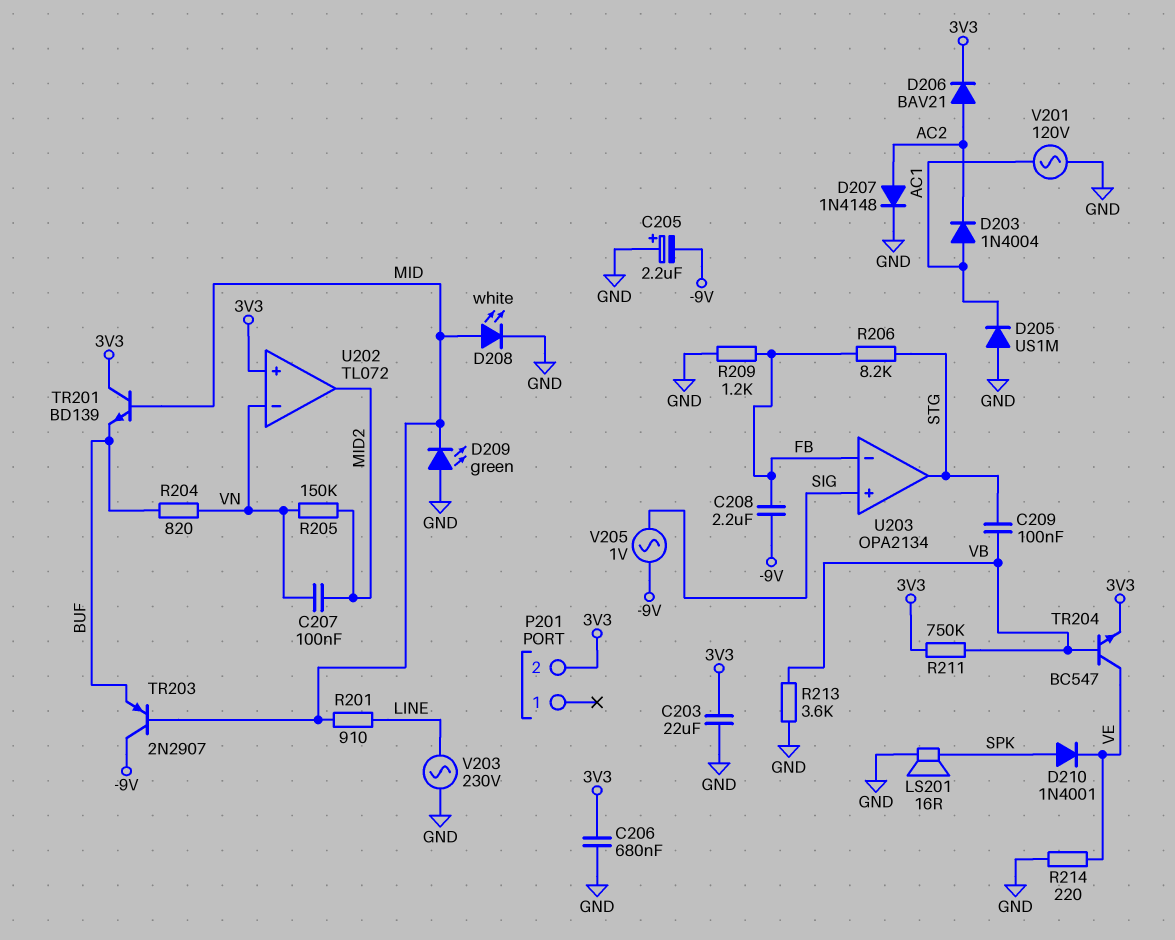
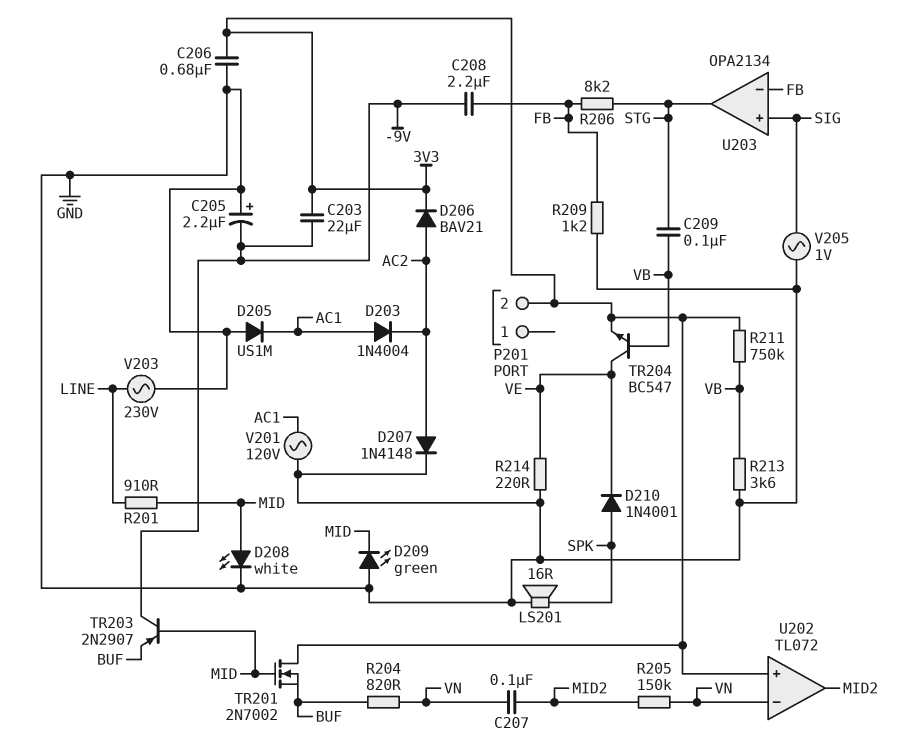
C203: 22uF (3V3, GND) -> 22uF (-9V, 3V3)
TR201: NPN BD139 (B MID, C 3V3, E BUF) -> NMOS 2N7002 (G MID, D 3V3, S BUF)
V205: AC 1V (-9V, SIG) -> AC 1V (GND, SIG)

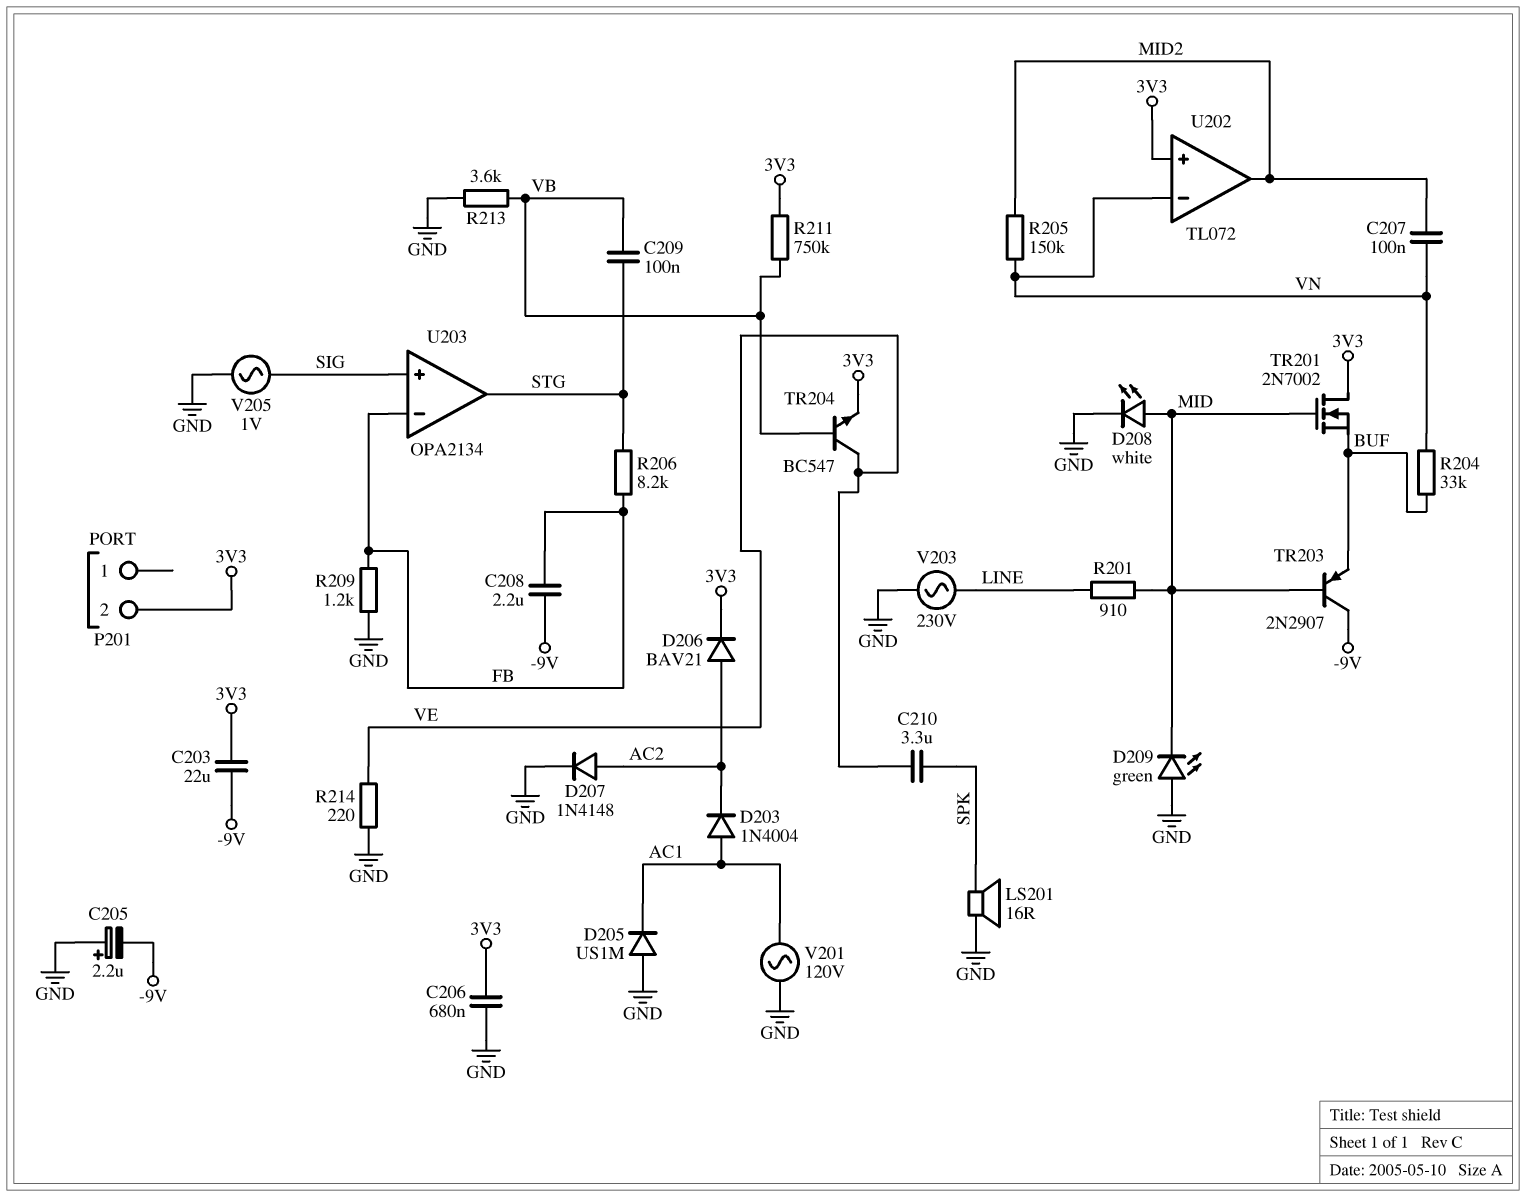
C210: none -> 3.3uF (SPK, VE)
D210: diode 1N4001 (A SPK, K VE) -> none
R204: 820 (BUF, VN) -> 33k (BUF, VN)

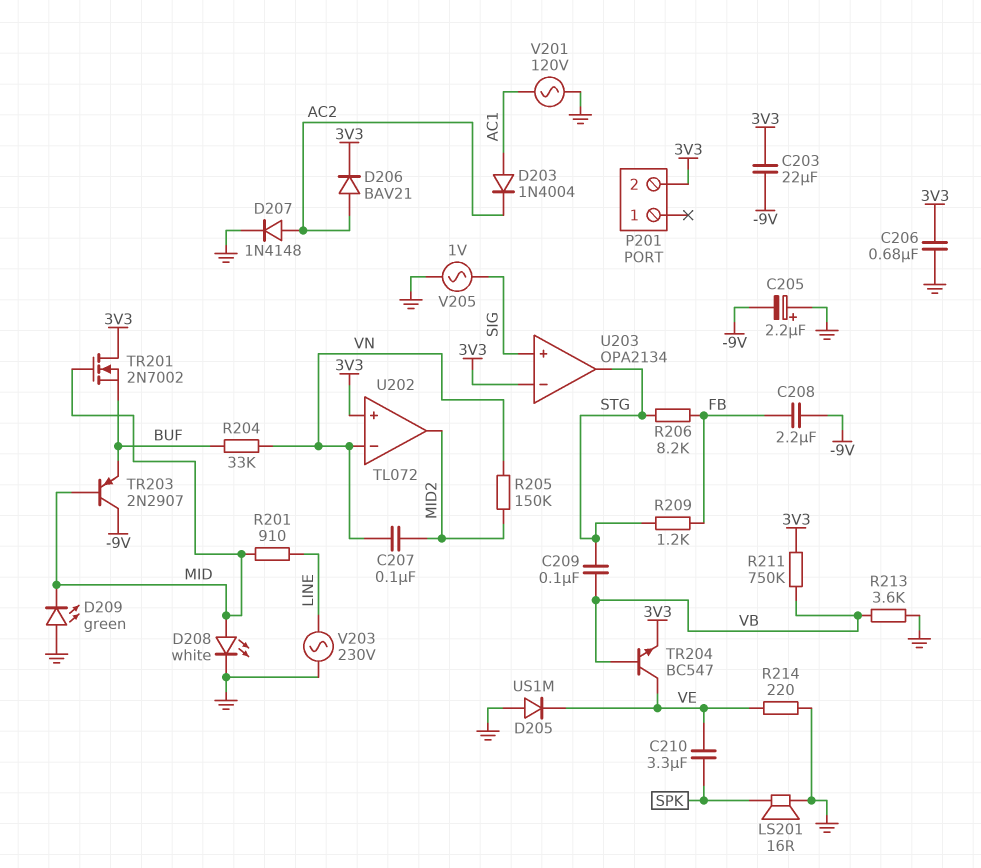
D205: diode US1M (A GND, K AC1) -> diode US1M (A GND, K VE)
R209: 1.2k (FB, GND) -> 1.2k (FB, STG)
U203 pin in-: FB -> 3V3

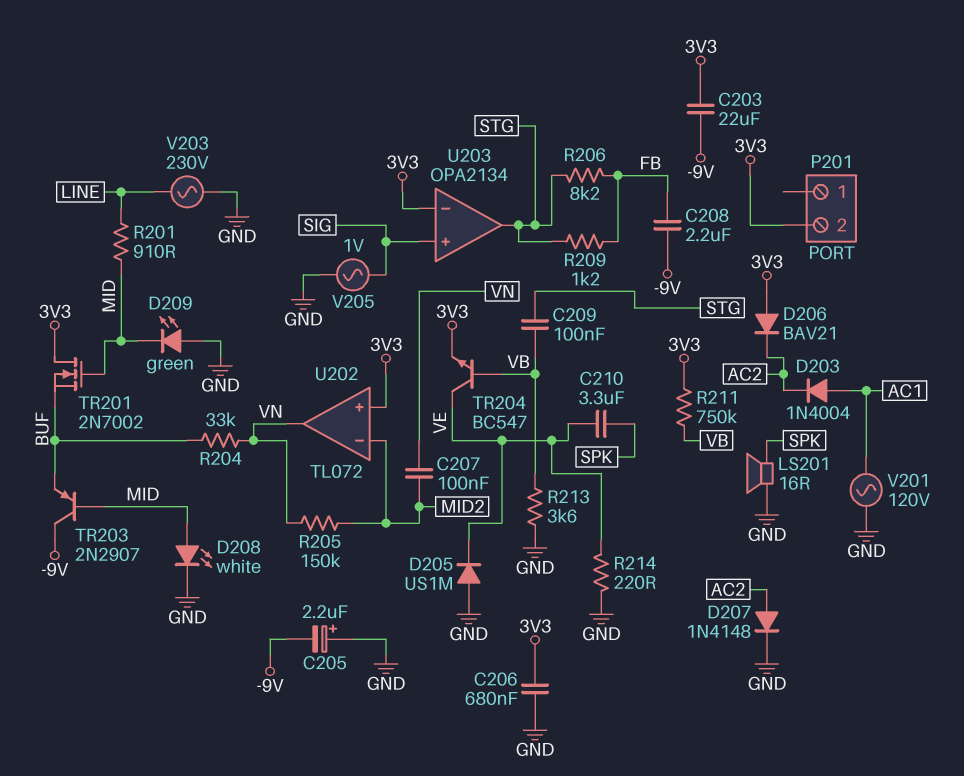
D206: diode BAV21 (A AC2, K 3V3) -> diode BAV21 (A 3V3, K AC2)
U202 pin in-: VN -> MID2
U202 pin out: MID2 -> VN

